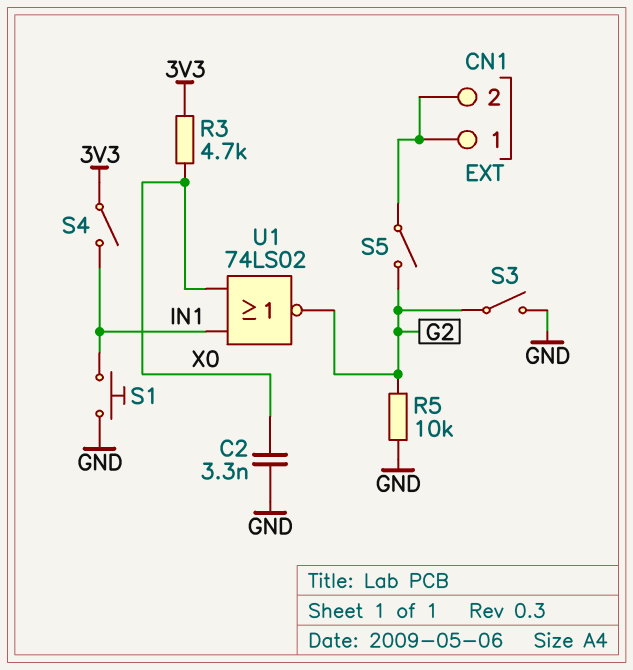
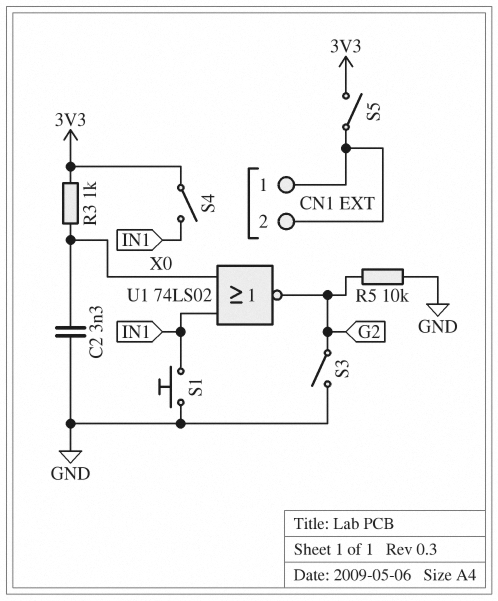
R3: 4.7k (3V3, X0) -> 1k (3V3, X0)
S5: switch (CN1/1, G2) -> switch (3V3, CN1/1)

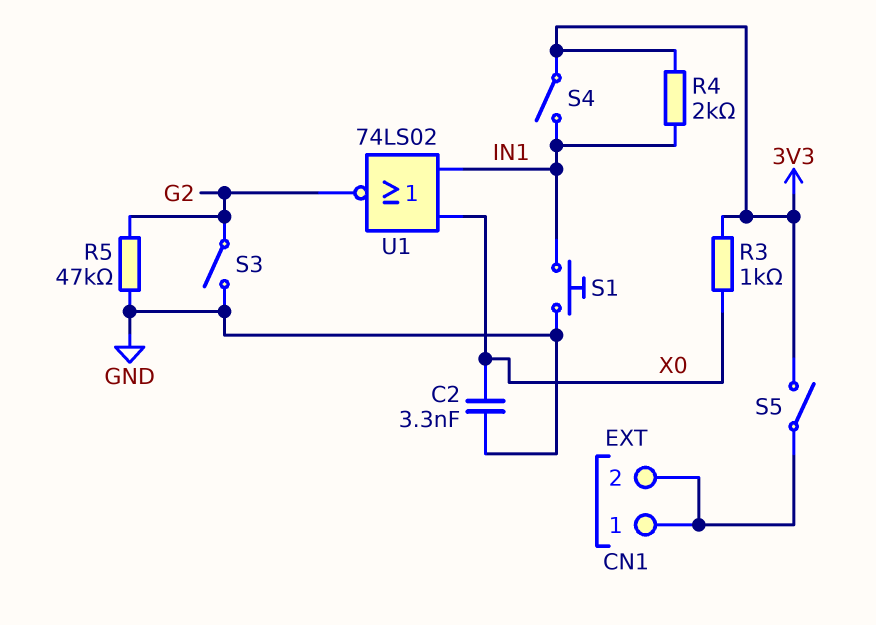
R4: none -> 2k (3V3, IN1)
R5: 10k (G2, GND) -> 47k (G2, GND)

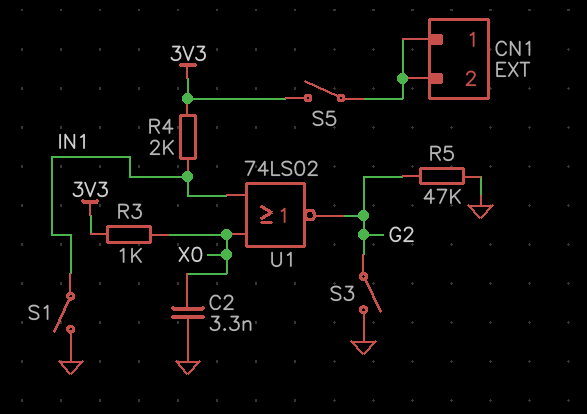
S1: button (GND, IN1) -> switch (GND, IN1)
S4: switch (3V3, IN1) -> none

